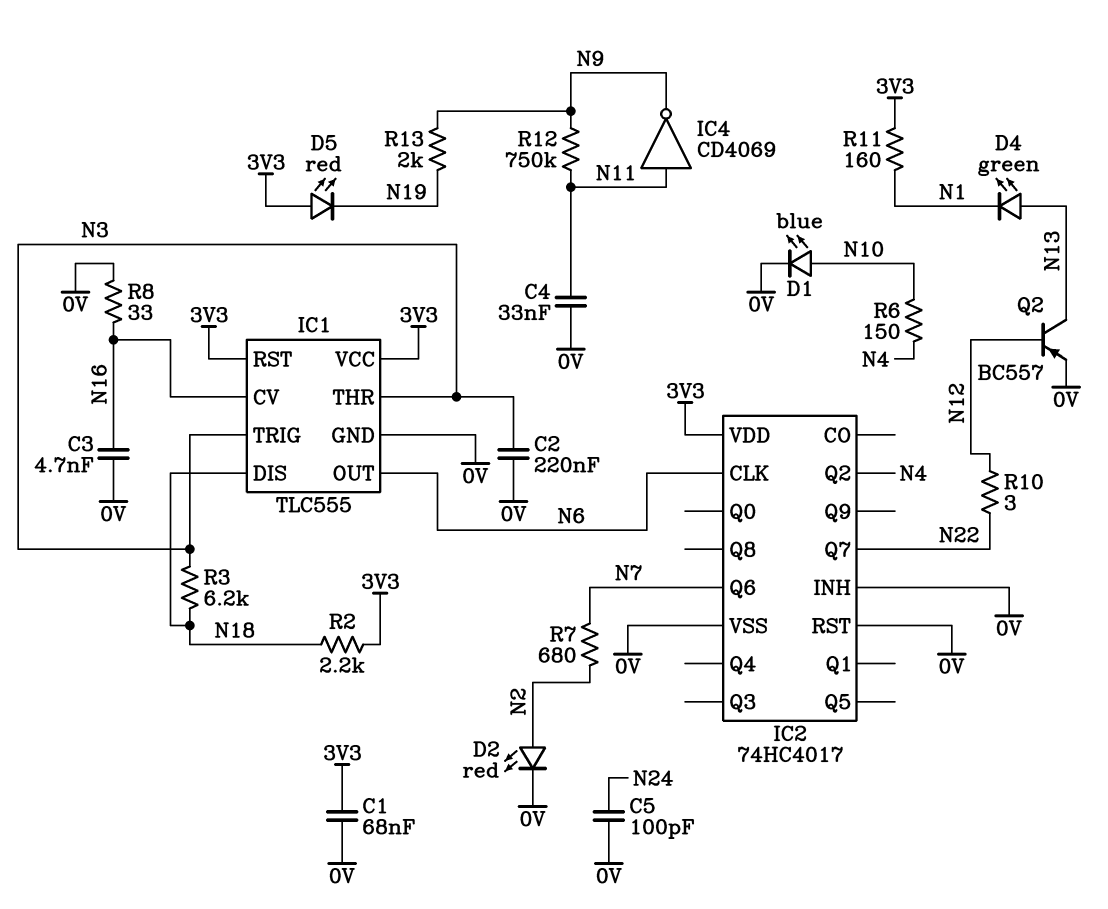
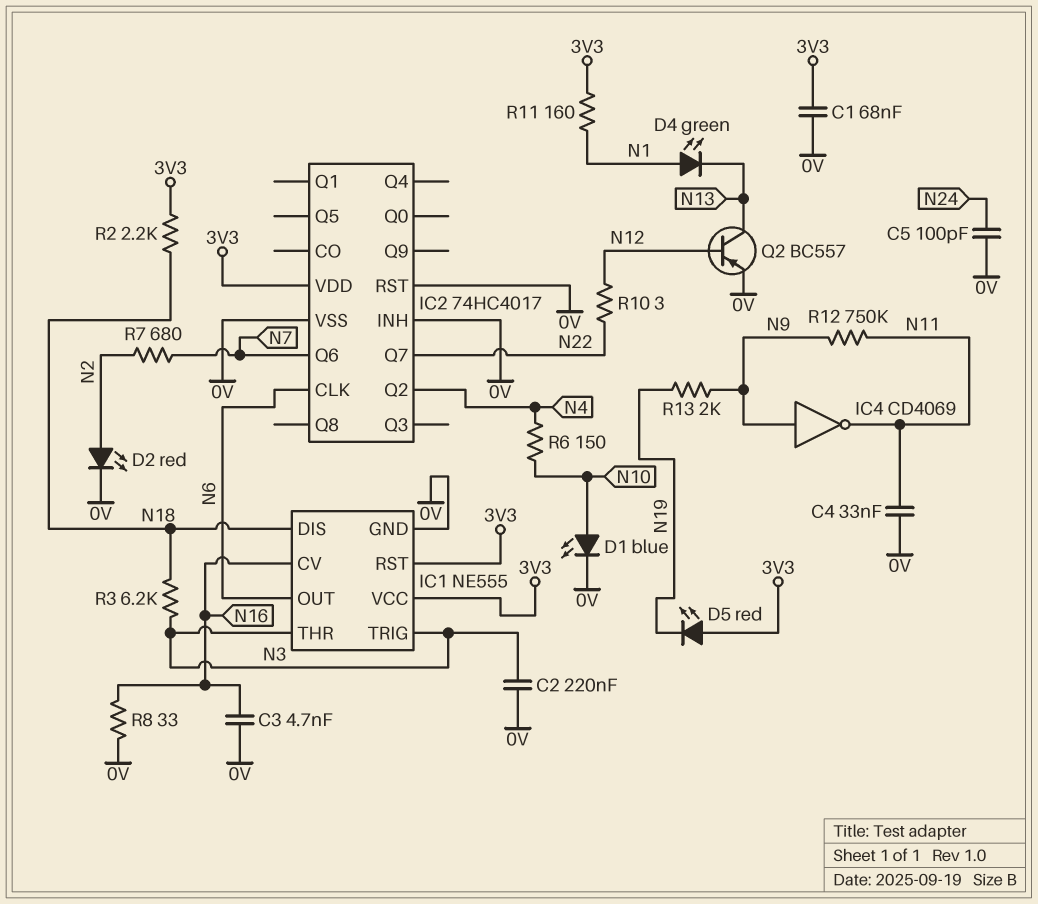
D4: LED green (A N13, K N1) -> LED green (A N1, K N13)
IC1: TLC555 -> NE555
IC4: NOT CD4069 (in N11, out N9) -> NOT CD4069 (in N9, out N11)

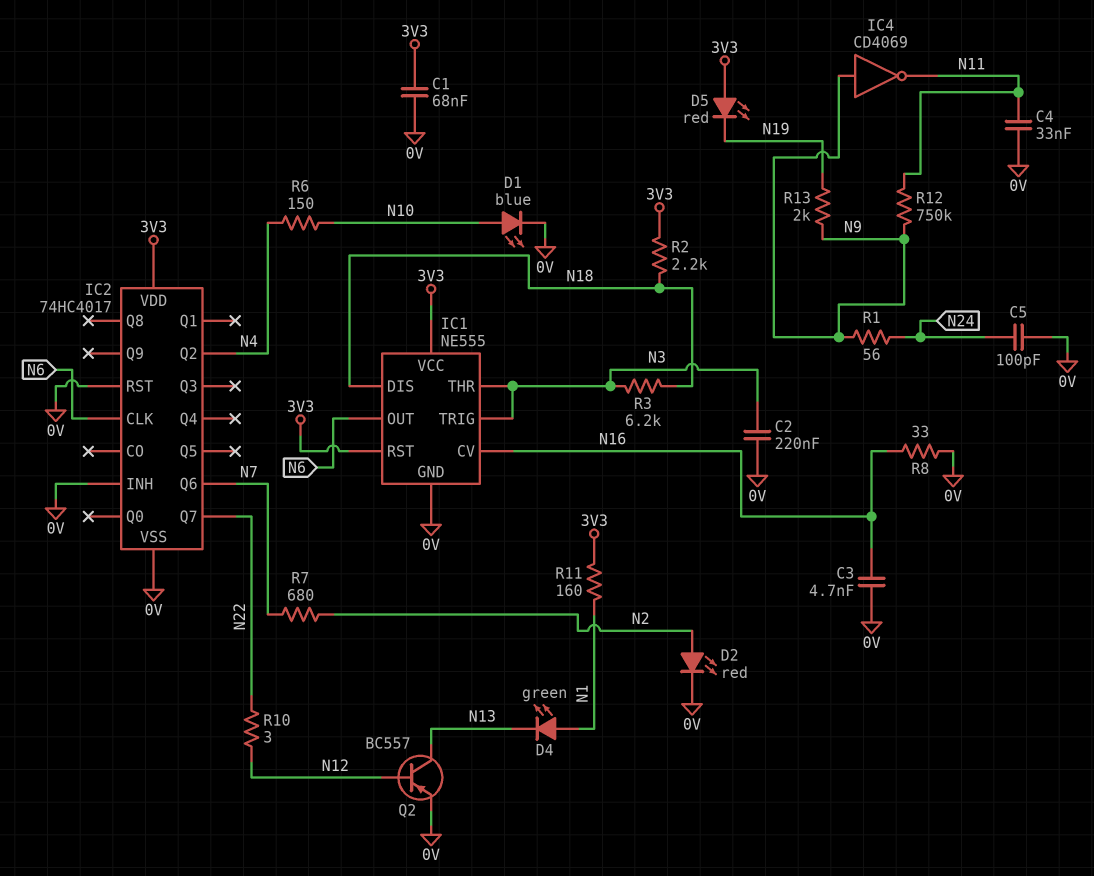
R1: none -> 56 (N9, N24)

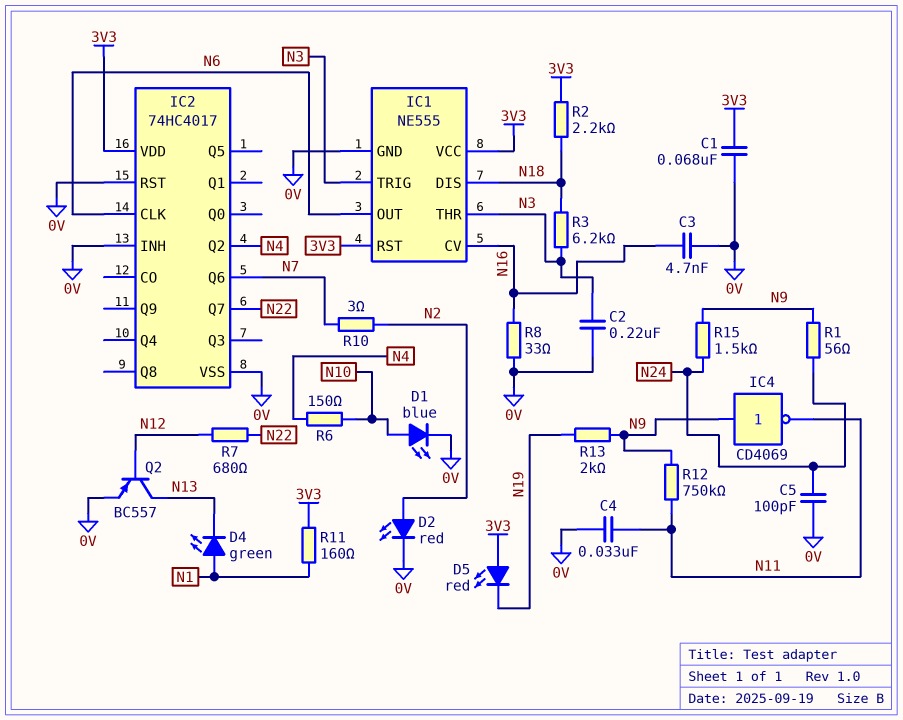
R7: 680 (N2, N7) -> 680 (N12, N22)
R10: 3 (N12, N22) -> 3 (N2, N7)
R15: none -> 1.5k (N9, N24)

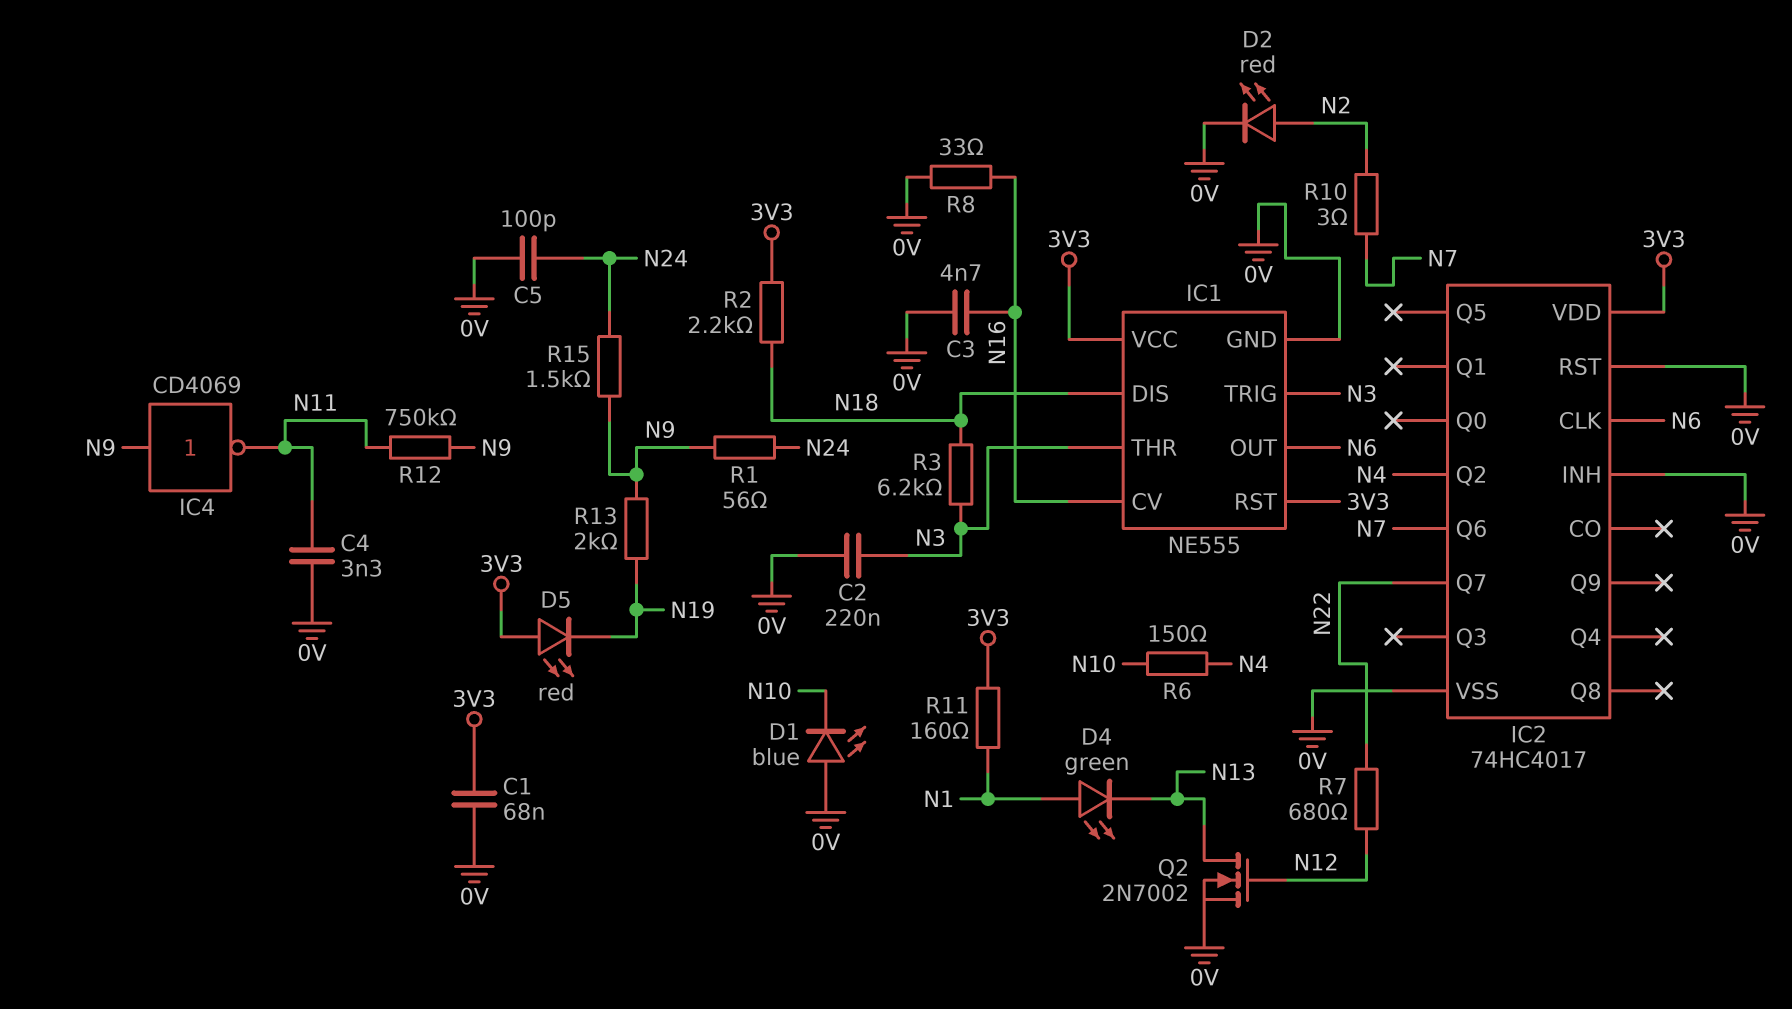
C4: 33nF (0V, N11) -> 3.3nF (0V, N11)
D1: LED blue (A N10, K 0V) -> LED blue (A 0V, K N10)
Q2: PNP BC557 (B N12, C N13, E 0V) -> NMOS 2N7002 (G N12, D N13, S 0V)

